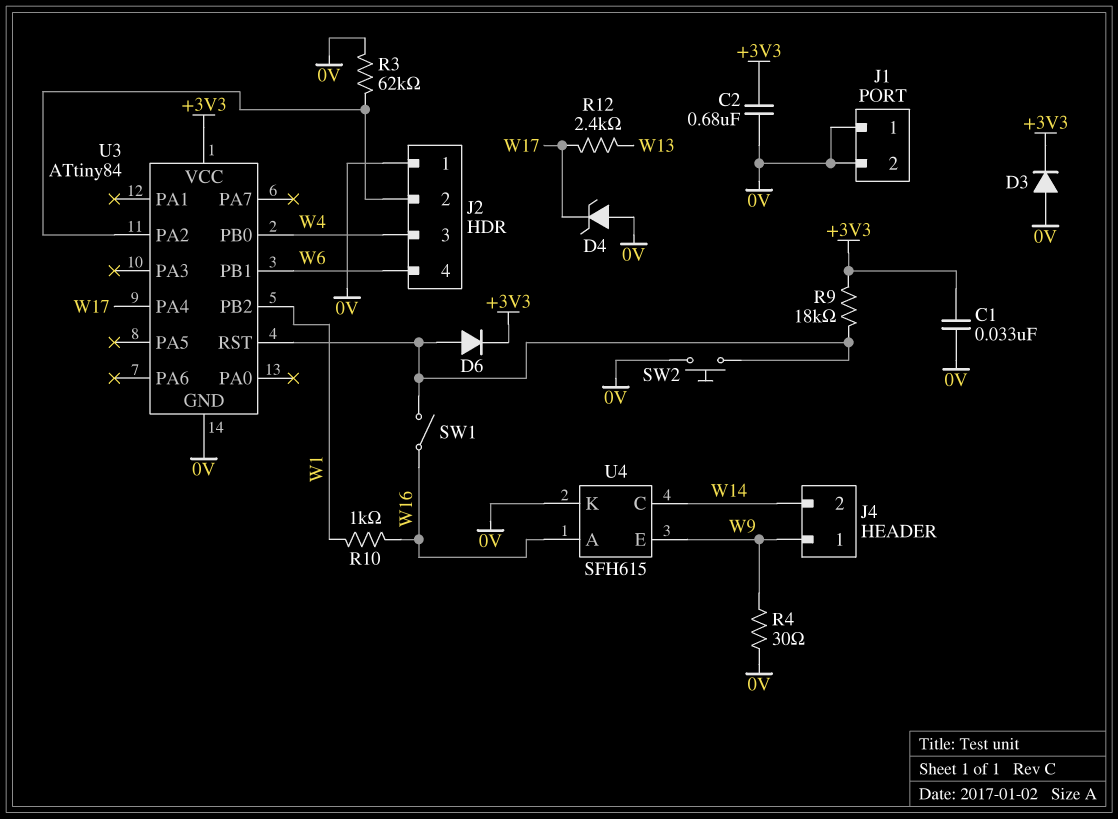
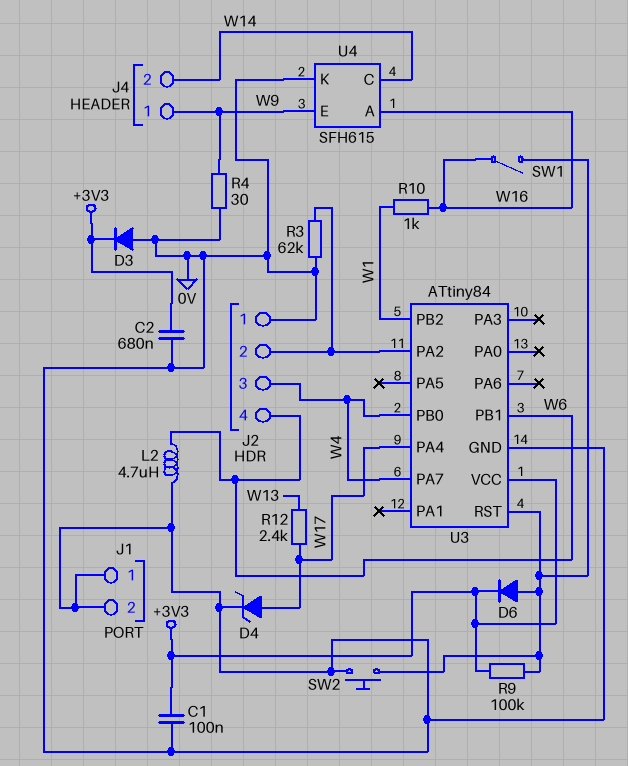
C1: 33nF (+3V3, 0V) -> 100nF (+3V3, 0V)
D4: zener (A 0V, K W17) -> zener (A W17, K 0V)
L2: none -> 4.7uH (0V, W6)
R9: 18k (+3V3, U3/RST) -> 100k (+3V3, U3/RST)
U3 pin PA7: none -> W4

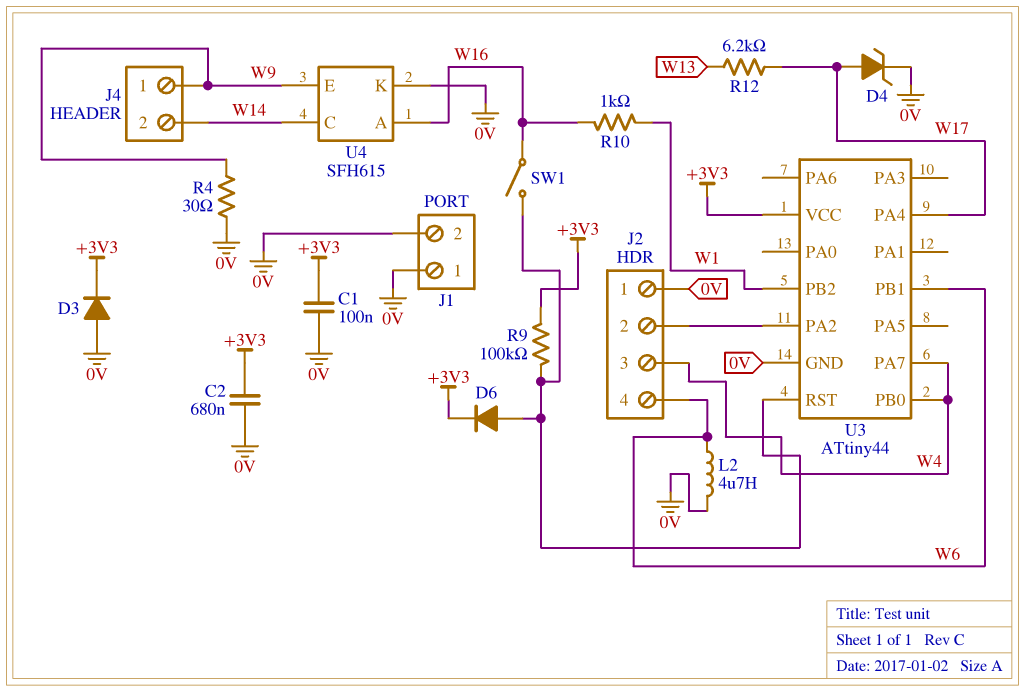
R3: 62k (0V, J2/2) -> none
R12: 2.4k (W13, W17) -> 6.2k (W13, W17)
SW2: button (0V, U3/RST) -> none
U3: ATtiny84 -> ATtiny44

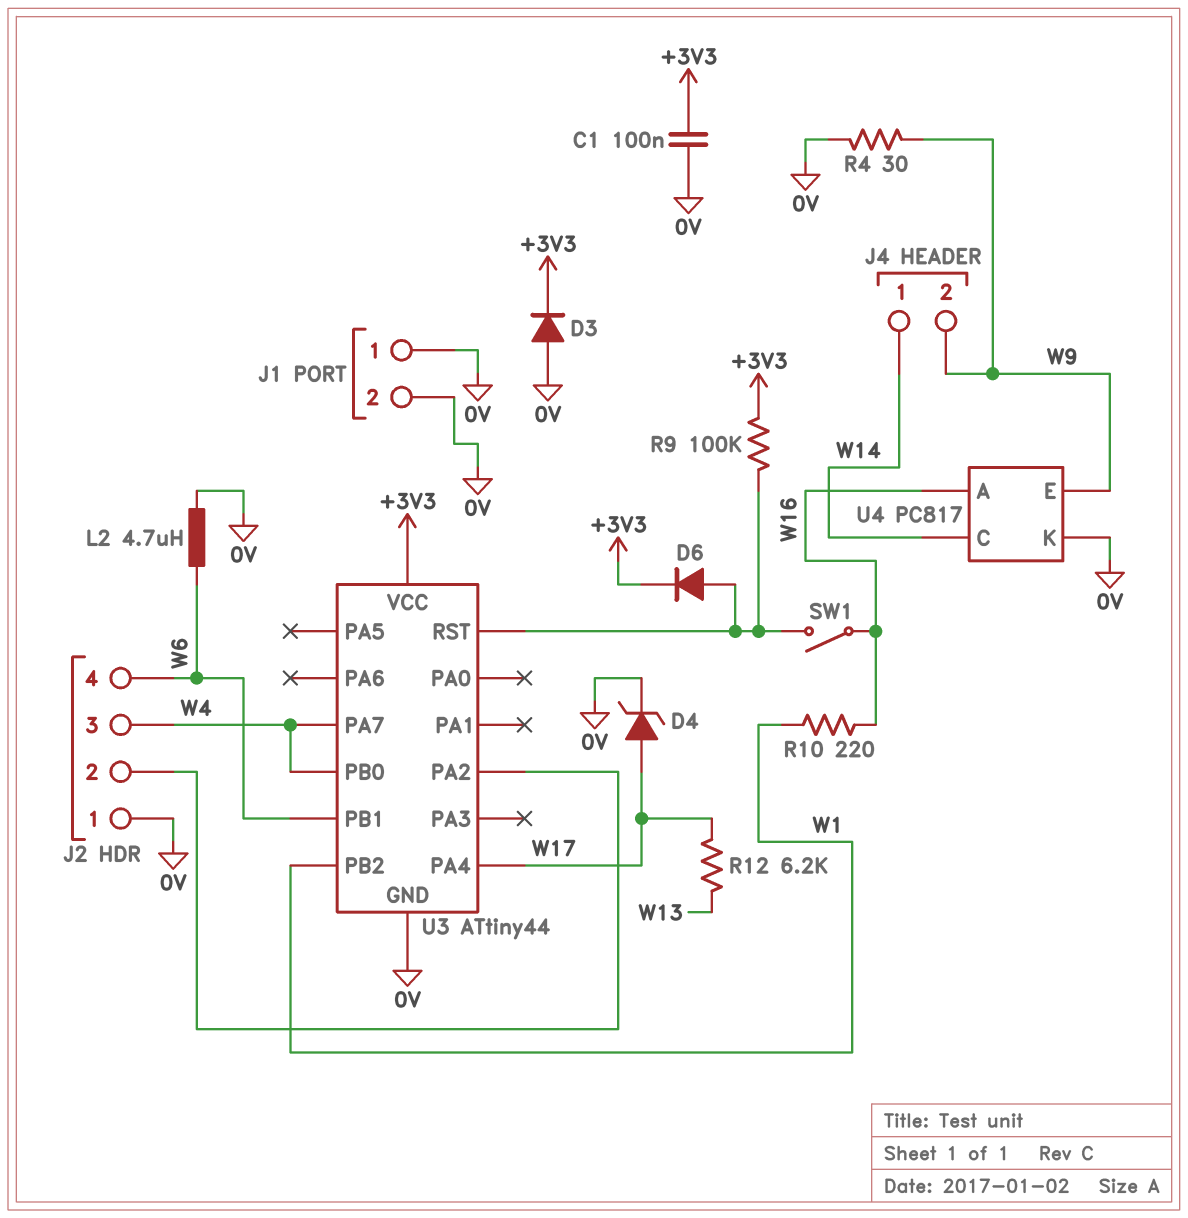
C2: 680nF (+3V3, 0V) -> none
J4 pin 1: W9 -> W14
J4 pin 2: W14 -> W9
R10: 1k (W1, W16) -> 220 (W1, W16)
U4: SFH615 -> PC817

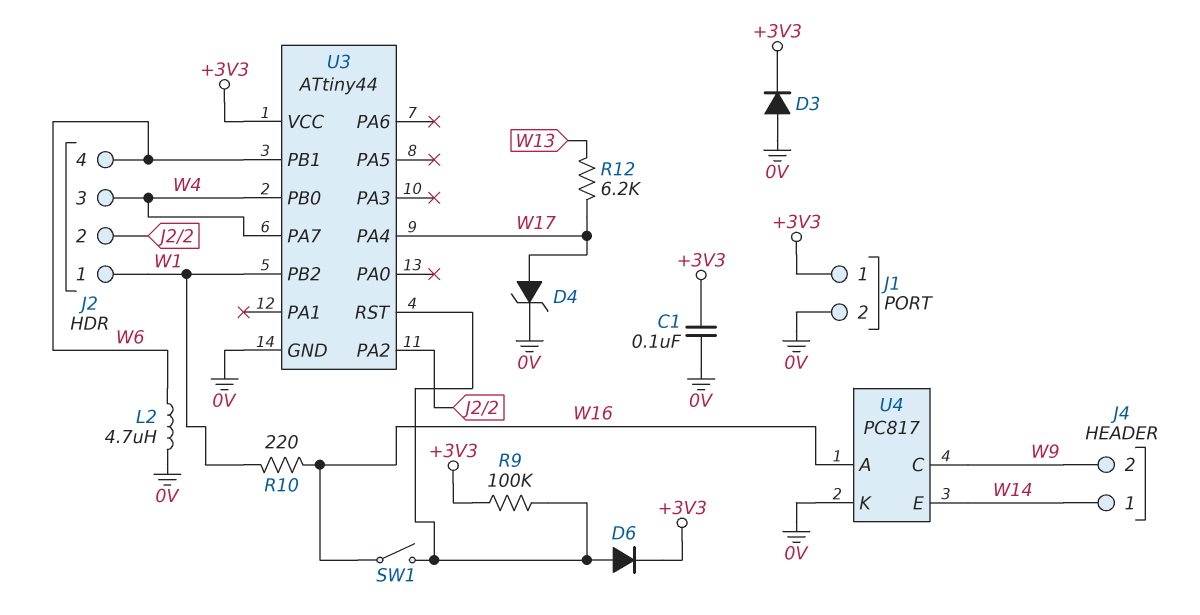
J1 pin 1: 0V -> +3V3
J2 pin 1: 0V -> W1
R4: 30 (0V, W9) -> none
U4 pin C: W14 -> W9
U4 pin E: W9 -> W14

